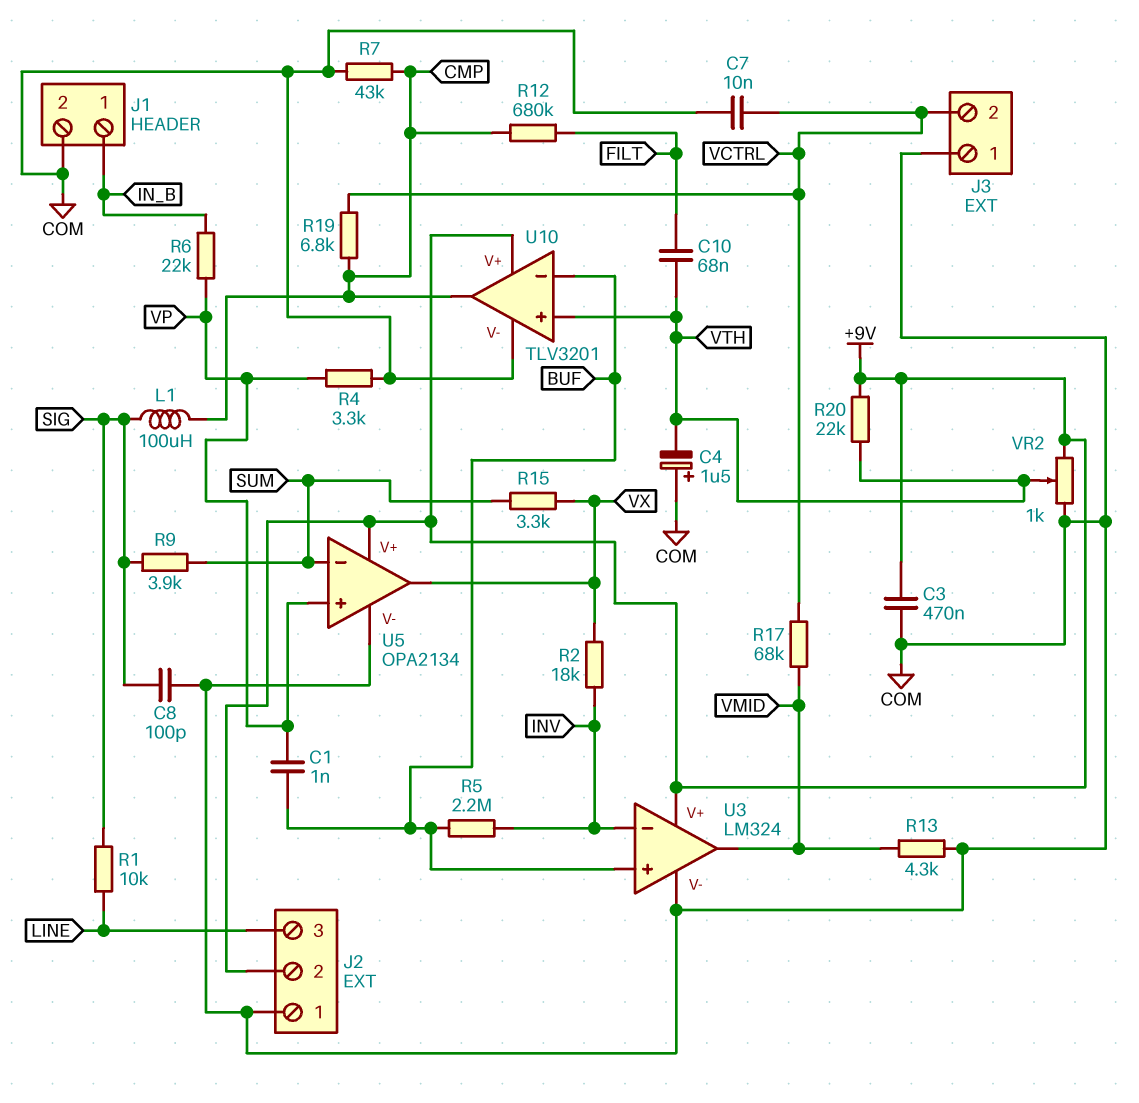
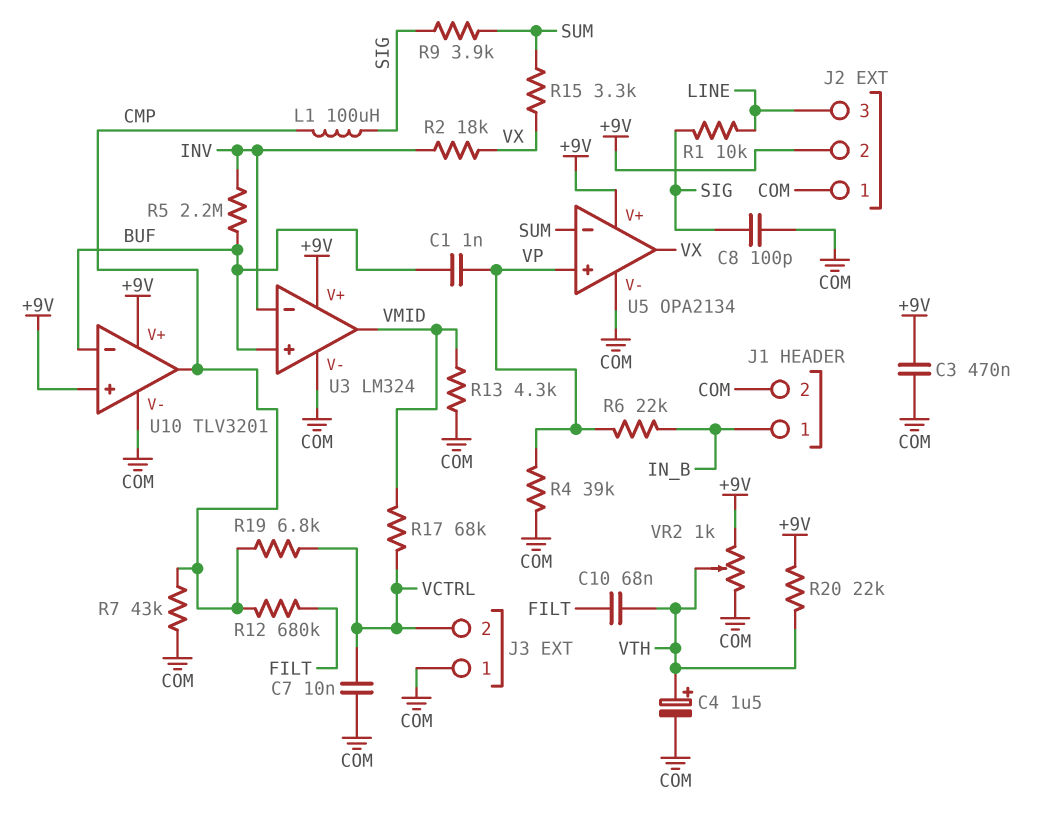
C4: 1.5uF (plus COM, minus VTH) -> 1.5uF (plus VTH, minus COM)
R4: 3.3k (COM, VP) -> 39k (COM, VP)
U10 pin in+: VTH -> +9V

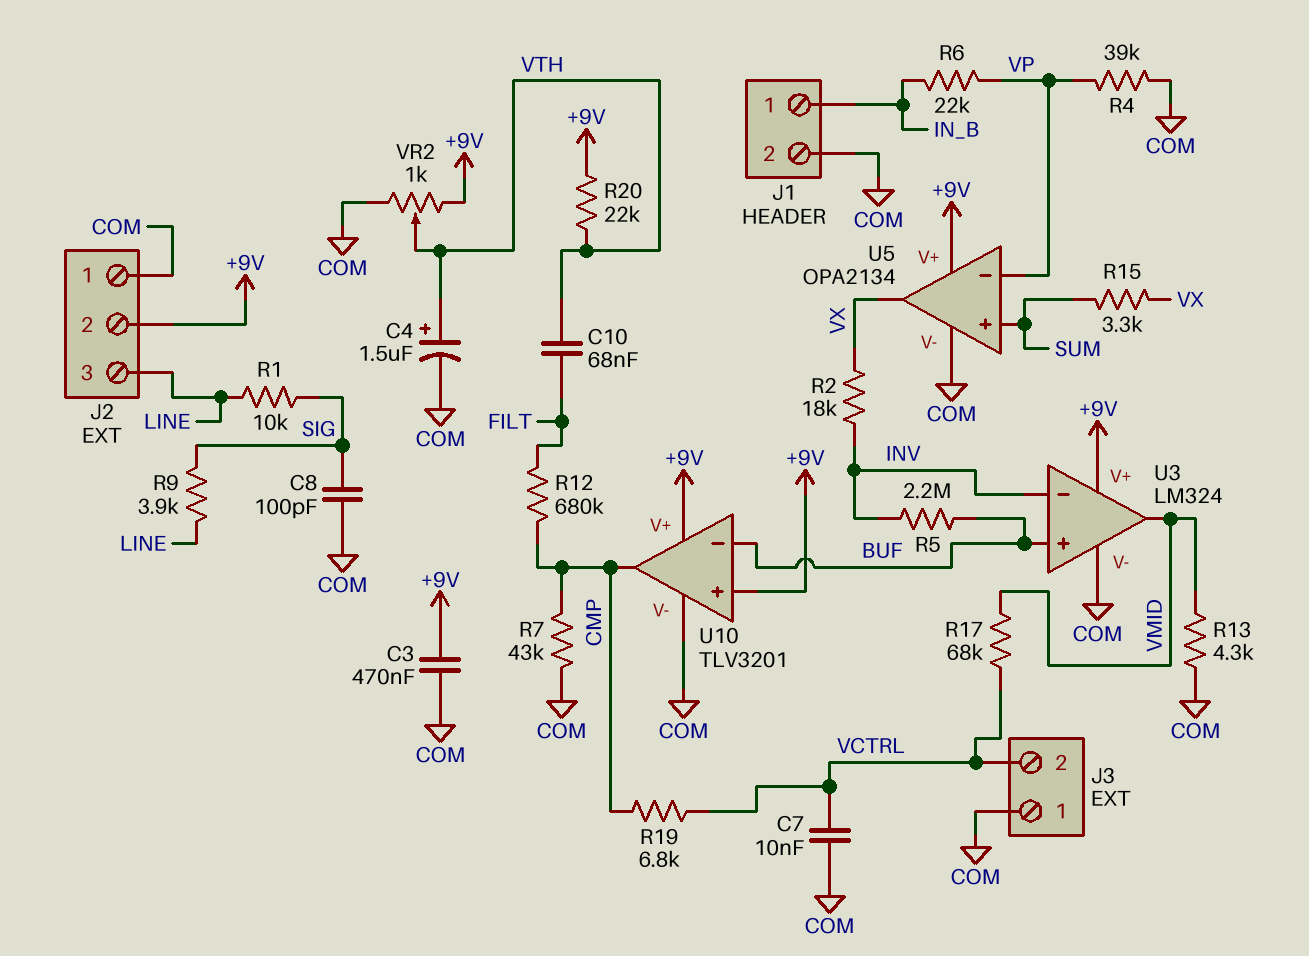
C1: 1nF (BUF, VP) -> none
L1: 100uH (CMP, SIG) -> none
R9: 3.9k (SIG, SUM) -> 3.9k (LINE, SIG)
U5 pin in+: VP -> SUM
U5 pin in-: SUM -> VP

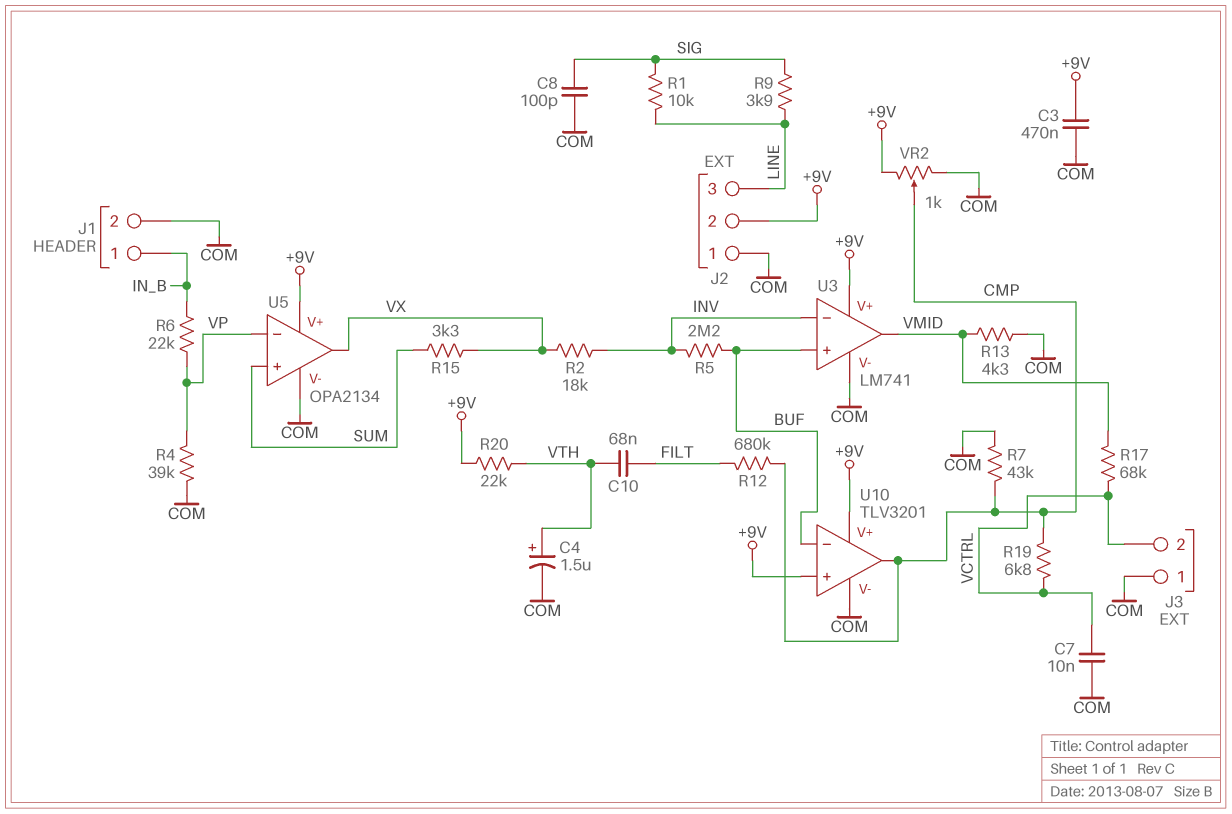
U3: LM324 -> LM741
VR2: 1k (+9V, COM, wiper VTH) -> 1k (+9V, COM, wiper CMP)

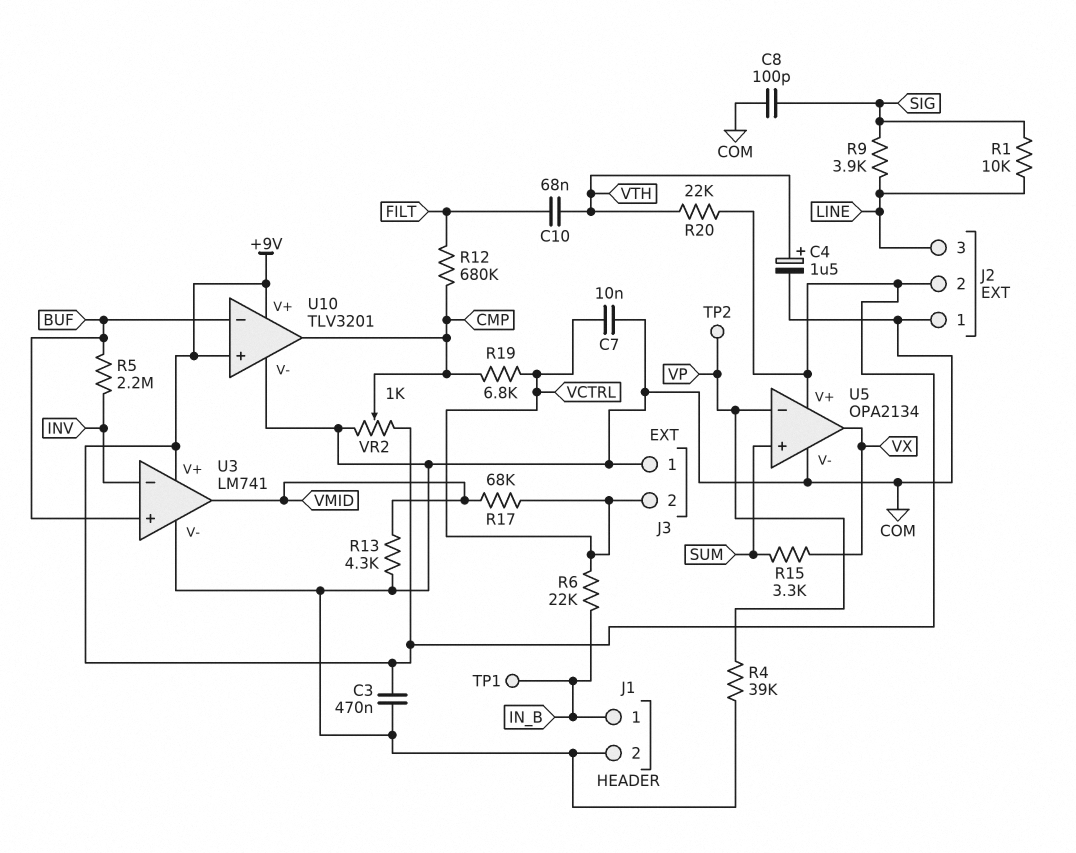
R2: 18k (INV, VX) -> none
R6: 22k (IN_B, VP) -> 22k (IN_B, VCTRL)
R7: 43k (CMP, COM) -> none
TP1: none -> test point (IN_B)
TP2: none -> test point (VP)

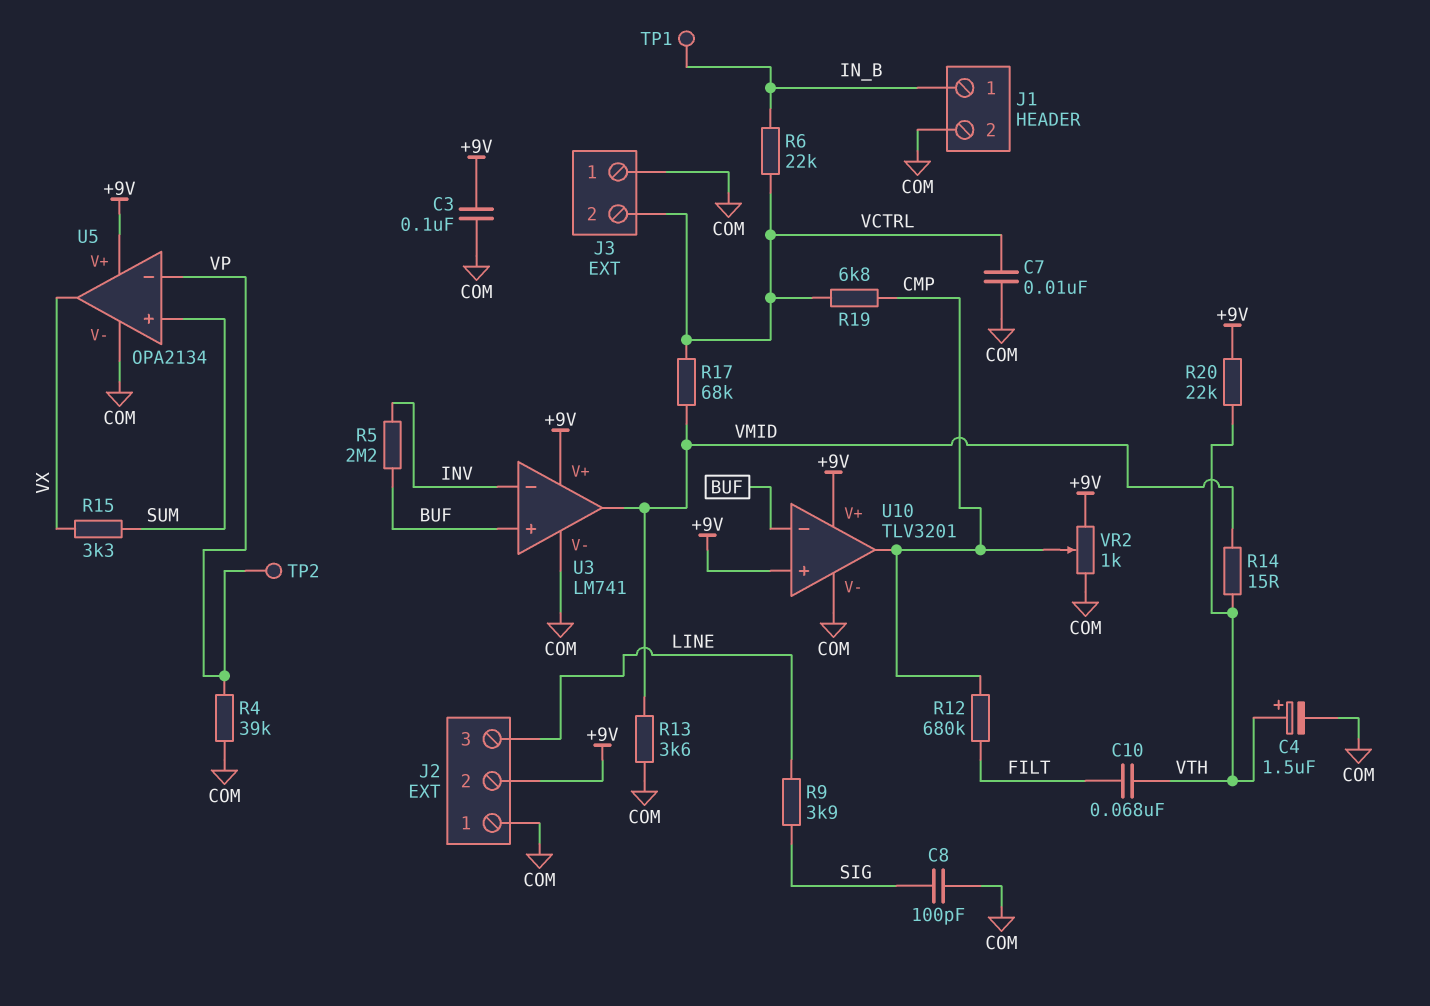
C3: 470nF (+9V, COM) -> 100nF (+9V, COM)
R1: 10k (LINE, SIG) -> none
R13: 4.3k (COM, VMID) -> 3.6k (COM, VMID)
R14: none -> 15 (VMID, VTH)

